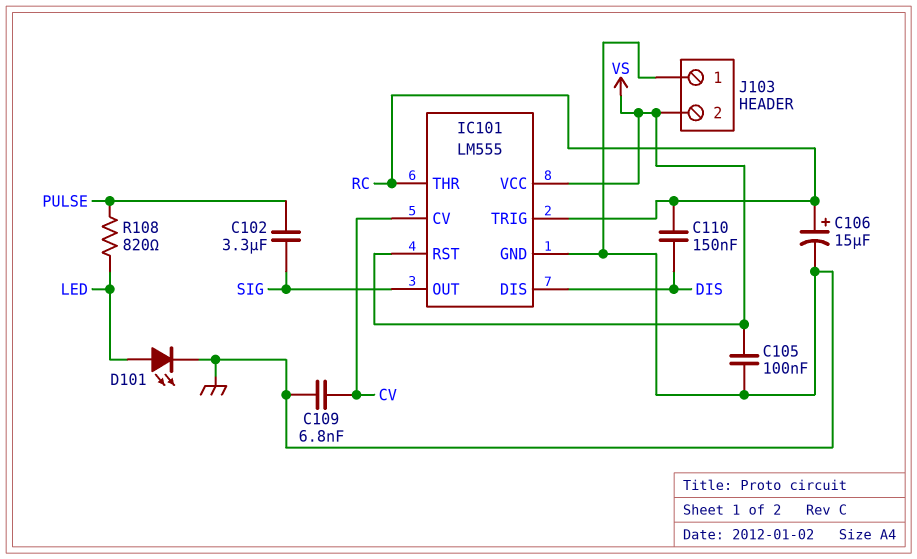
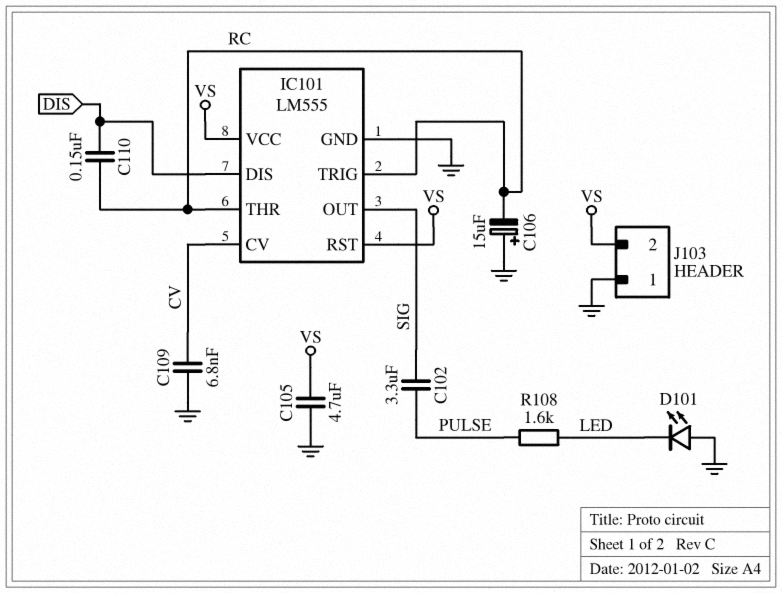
C105: 100nF (GND, VS) -> 4.7uF (GND, VS)
C106: 15uF (plus RC, minus GND) -> 15uF (plus GND, minus RC)
D101: LED (A LED, K GND) -> LED (A GND, K LED)
R108: 820 (LED, PULSE) -> 1.6k (LED, PULSE)

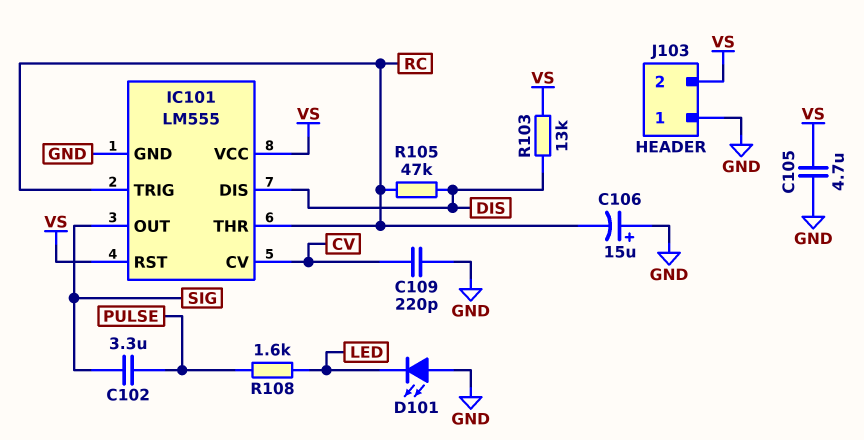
C109: 6.8nF (CV, GND) -> 220pF (CV, GND)
C110: 150nF (DIS, RC) -> none
R103: none -> 13k (DIS, VS)
R105: none -> 47k (DIS, RC)

